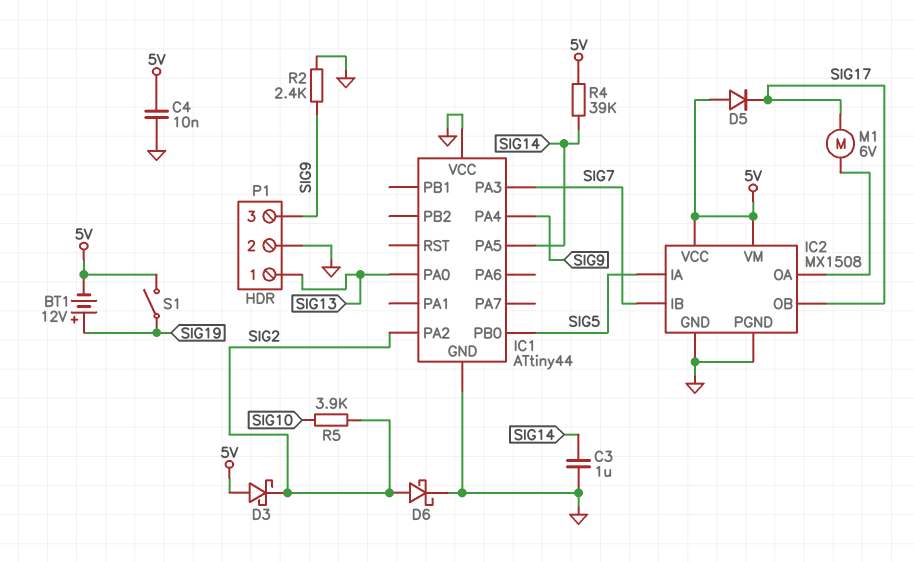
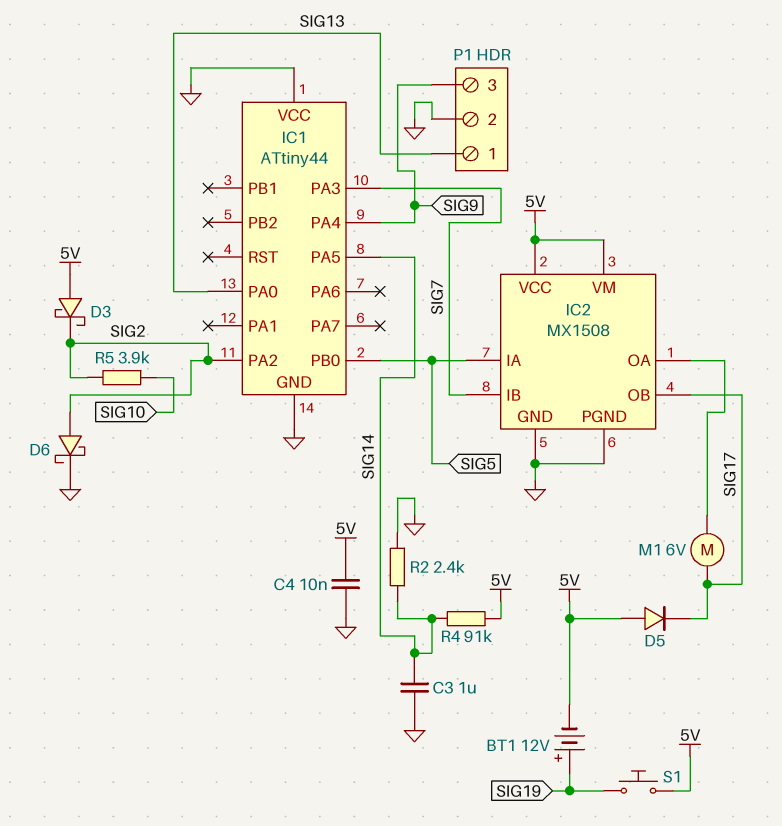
R2: 2.4k (GND, SIG9) -> 2.4k (GND, SIG14)
R4: 39k (5V, SIG14) -> 91k (5V, SIG14)
S1: switch (5V, SIG19) -> button (5V, SIG19)

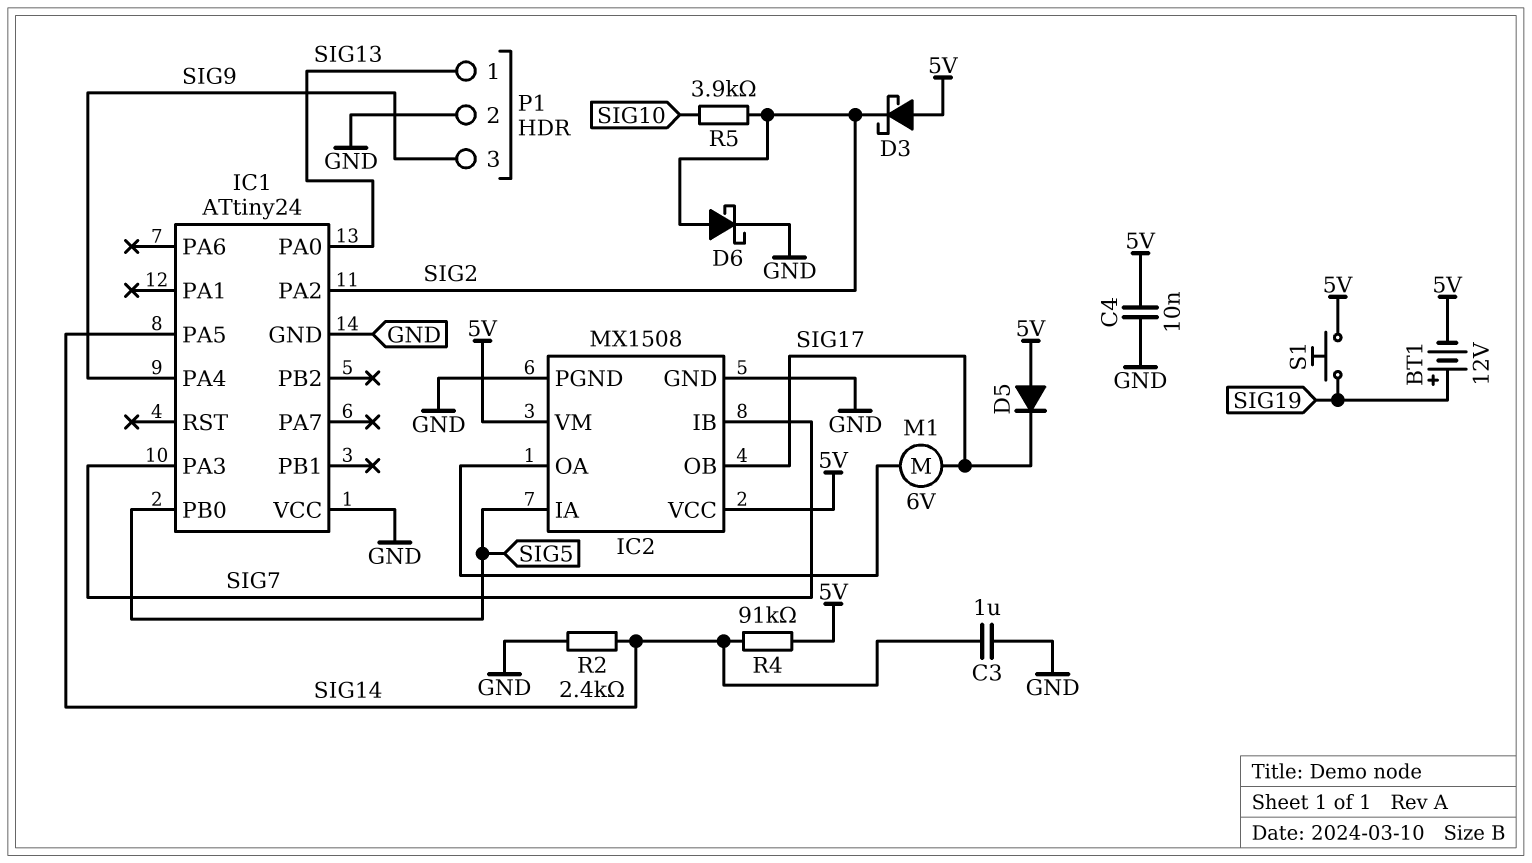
IC1: ATtiny44 -> ATtiny24

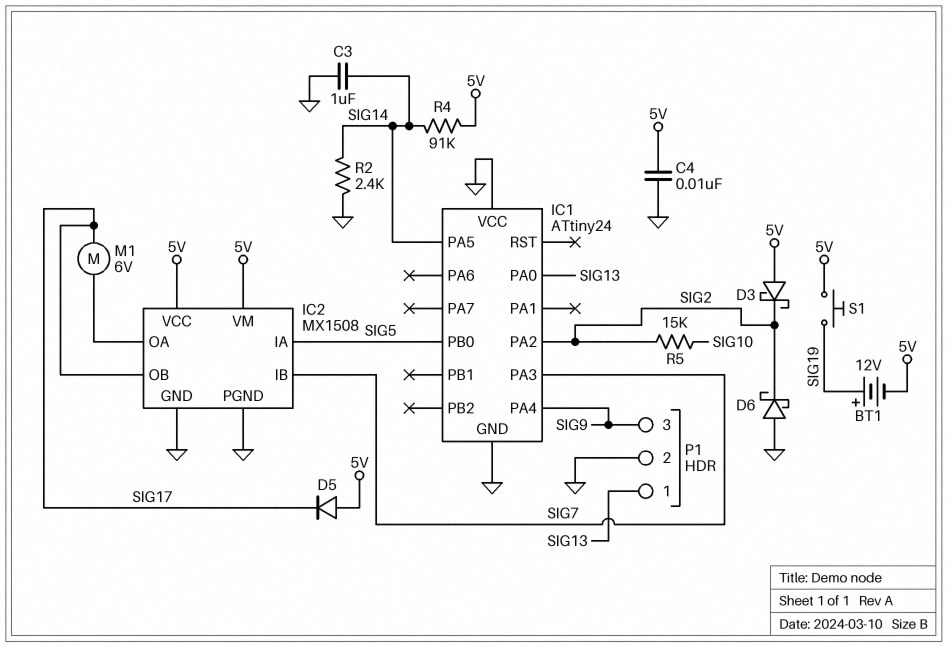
D6: schottky (A SIG2, K GND) -> schottky (A GND, K SIG2)
R5: 3.9k (SIG2, SIG10) -> 15k (SIG2, SIG10)

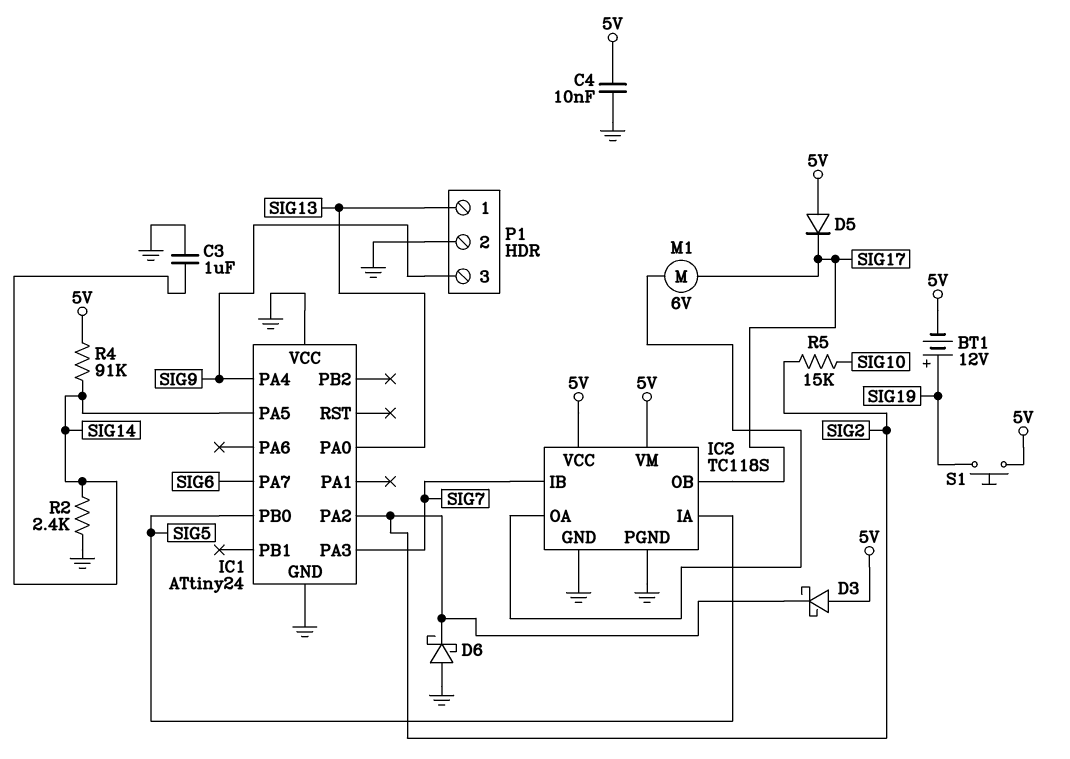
IC1 pin PA7: none -> SIG6
IC2: MX1508 -> TC118S

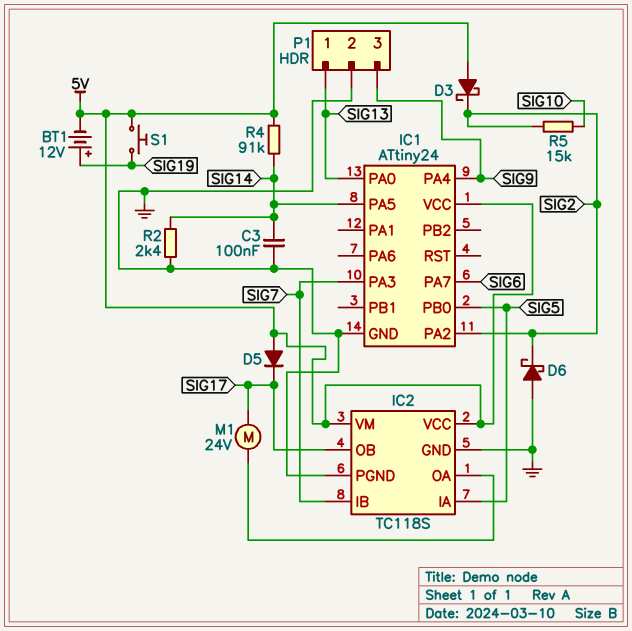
C3: 1uF (GND, SIG14) -> 100nF (GND, SIG14)
C4: 10nF (5V, GND) -> none
IC1 pin VCC: GND -> 5V
M1: motor 6V (IC2/OA, SIG17) -> motor 24V (IC2/OA, SIG17)

